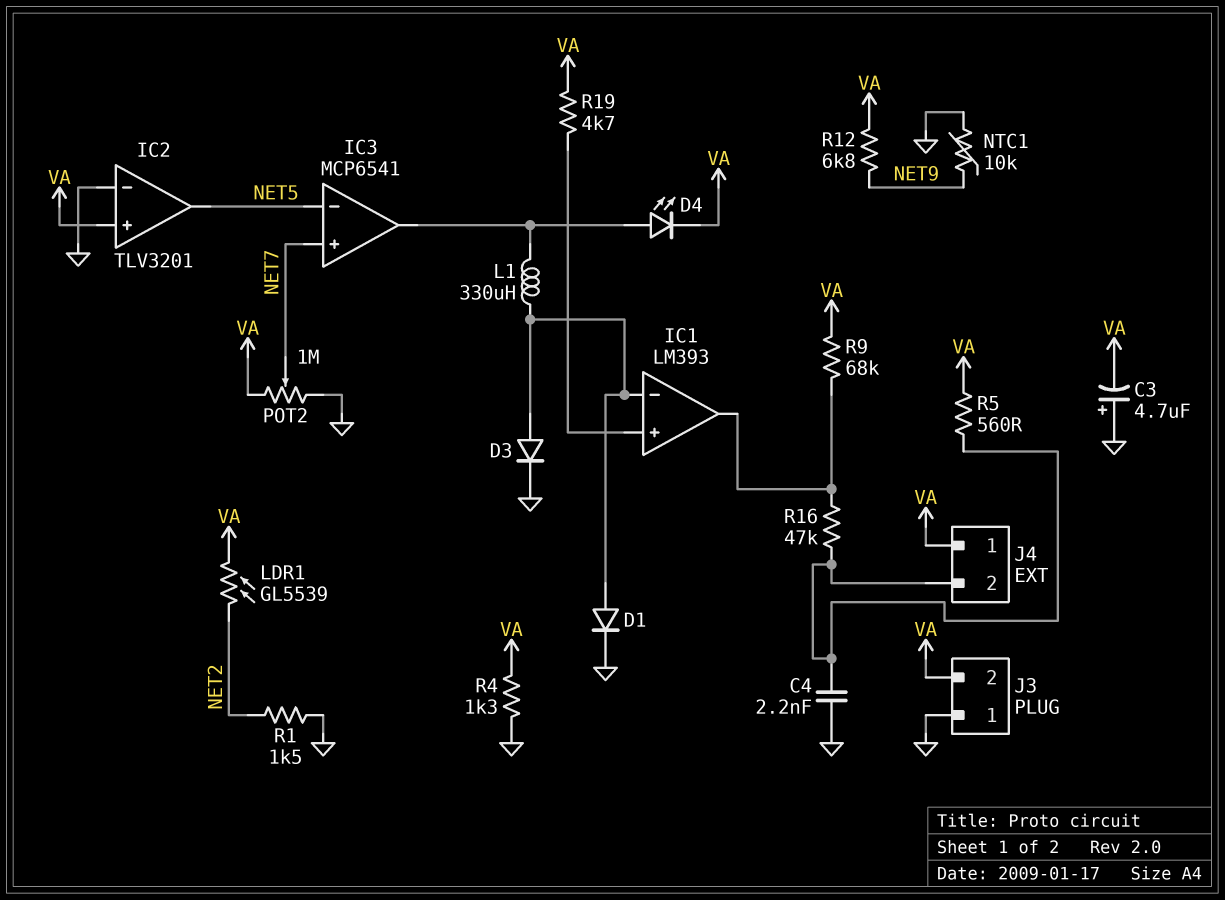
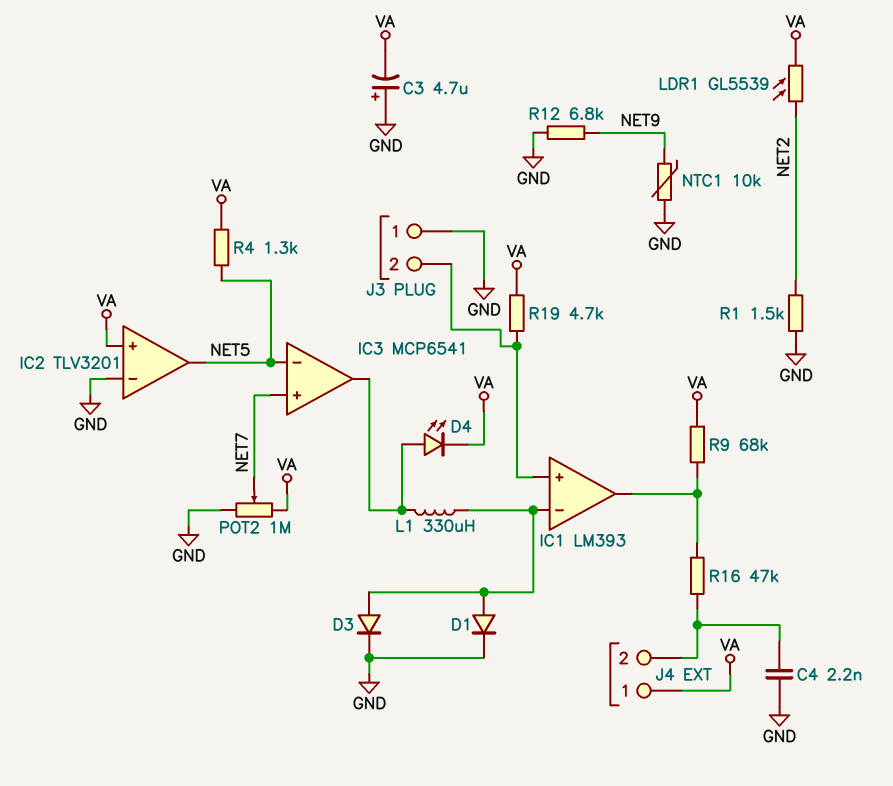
J3 pin 2: VA -> IC1/in+
R4: 1.3k (GND, VA) -> 1.3k (NET5, VA)
R5: 560 (J4/2, VA) -> none
R12: 6.8k (NET9, VA) -> 6.8k (GND, NET9)

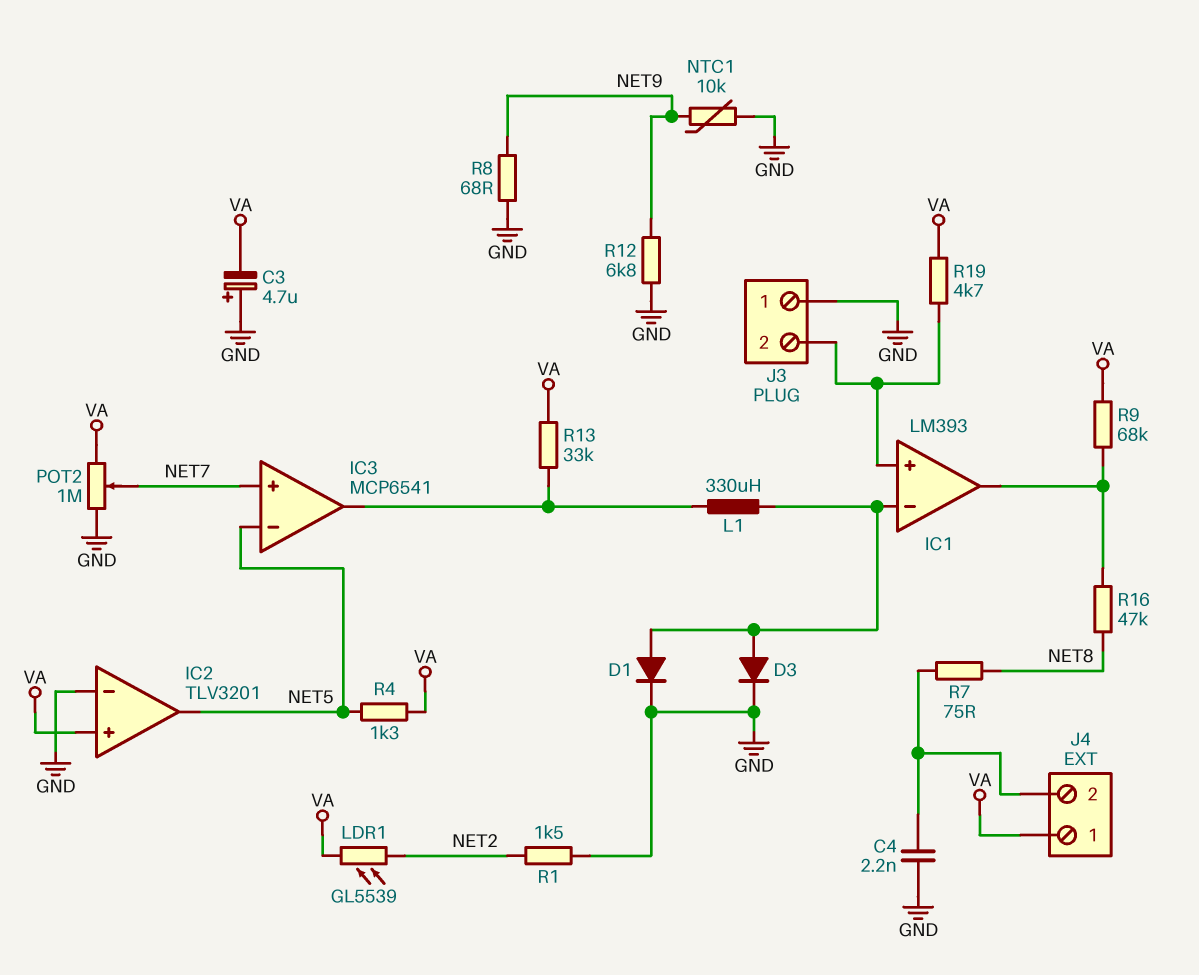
D4: LED (A IC3/out, K VA) -> none
R7: none -> 75 (J4/2, NET8)
R8: none -> 68 (GND, NET9)
R13: none -> 33k (IC3/out, VA)
R16: 47k (IC1/out, J4/2) -> 47k (IC1/out, NET8)

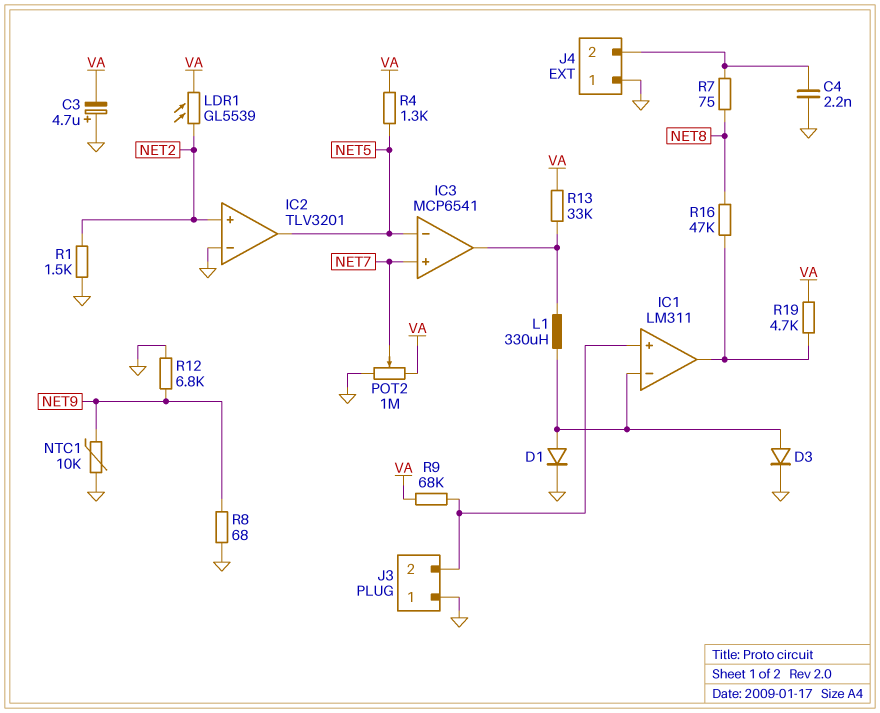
IC1: LM393 -> LM311
IC2 pin in+: VA -> NET2
J4 pin 1: VA -> GND
R9: 68k (IC1/out, VA) -> 68k (IC1/in+, VA)
R19: 4.7k (IC1/in+, VA) -> 4.7k (IC1/out, VA)

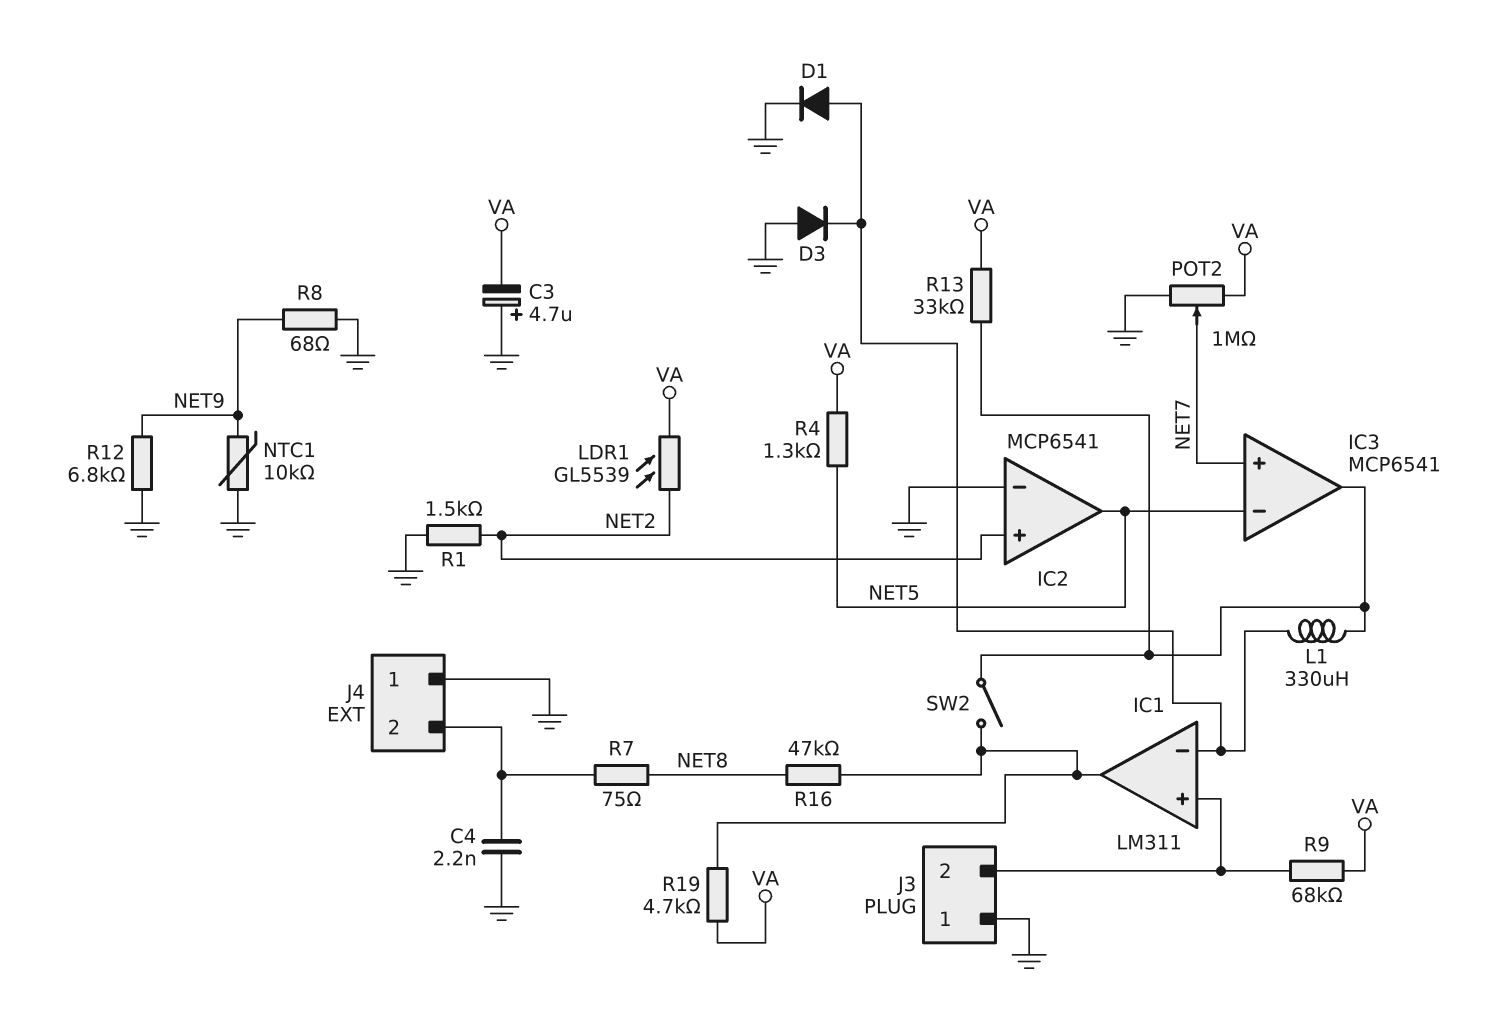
D3: diode (A IC1/in-, K GND) -> diode (A GND, K IC1/in-)
IC2: TLV3201 -> MCP6541
SW2: none -> switch (IC1/out, IC3/out)

